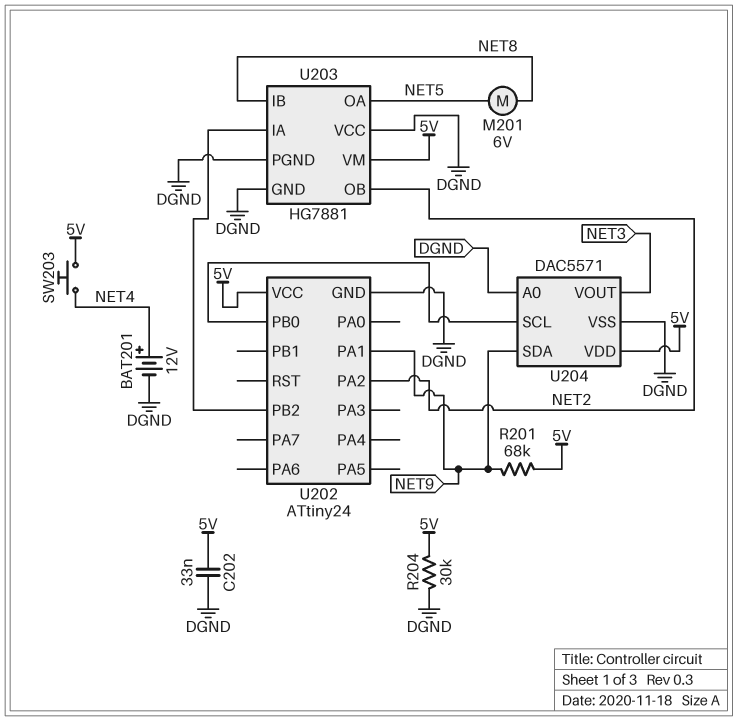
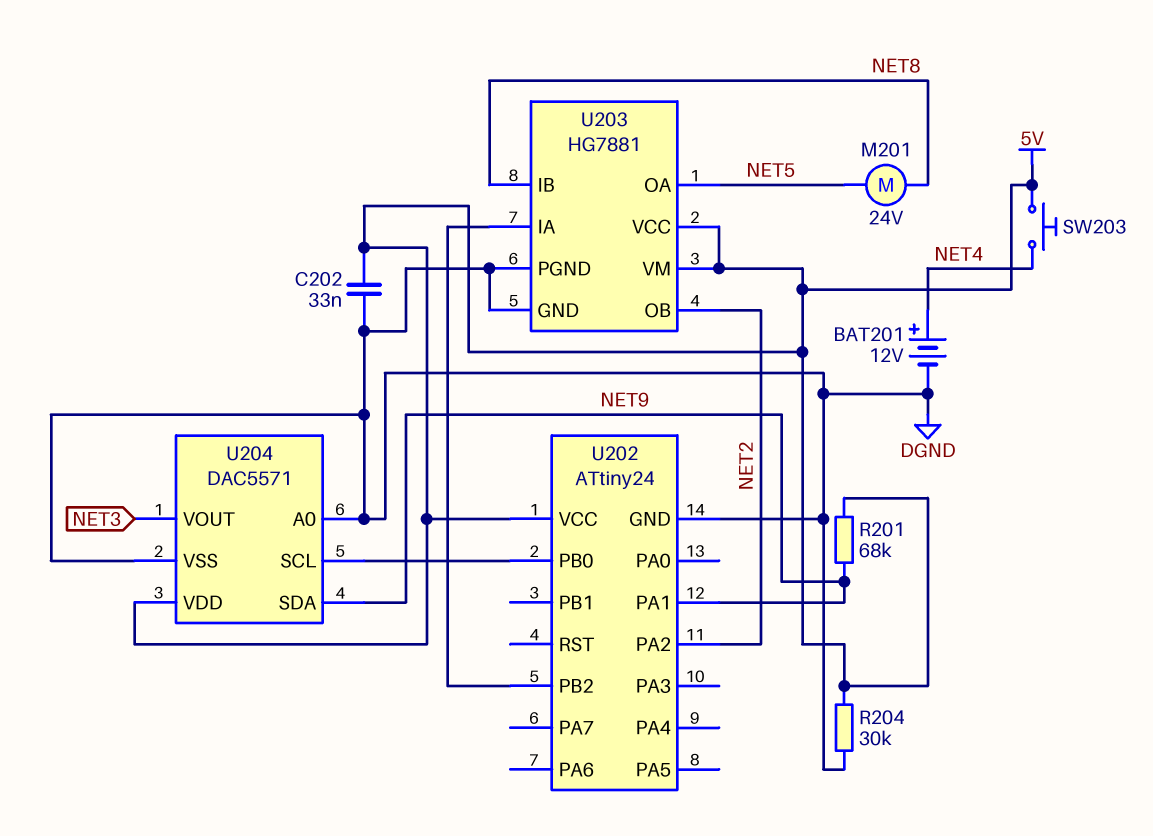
M201: motor 6V (NET5, NET8) -> motor 24V (NET5, NET8)
U203 pin VCC: DGND -> 5V

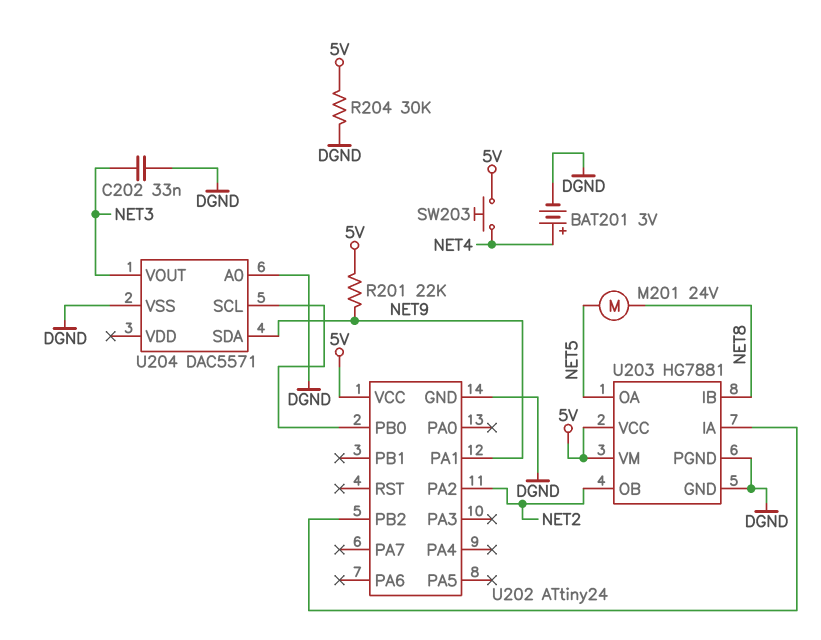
BAT201: 12V (plus NET4, minus DGND) -> 3V (plus NET4, minus DGND)
C202: 33nF (5V, DGND) -> 33nF (DGND, NET3)
R201: 68k (5V, NET9) -> 22k (5V, NET9)
U204 pin VDD: 5V -> none

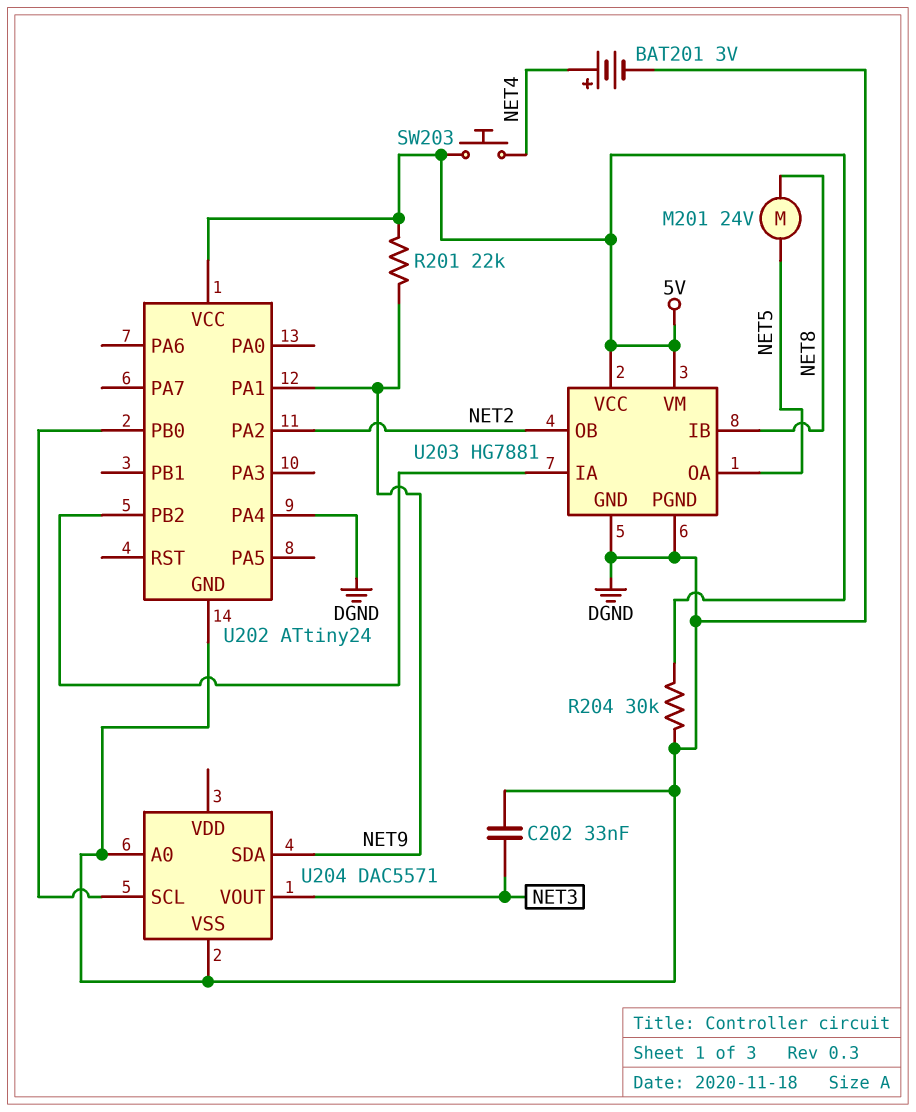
U202 pin PA4: none -> DGND

